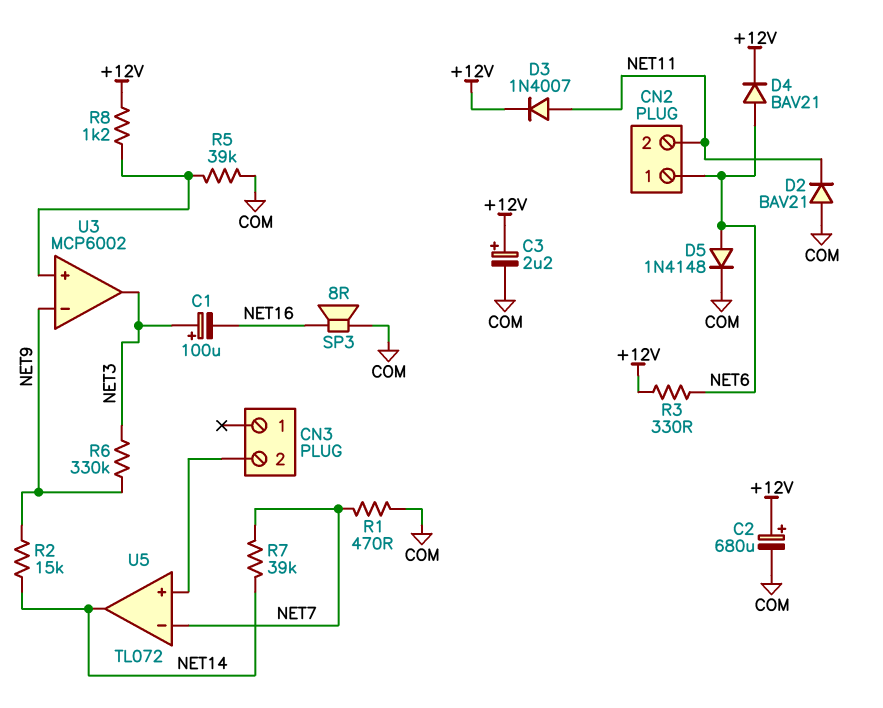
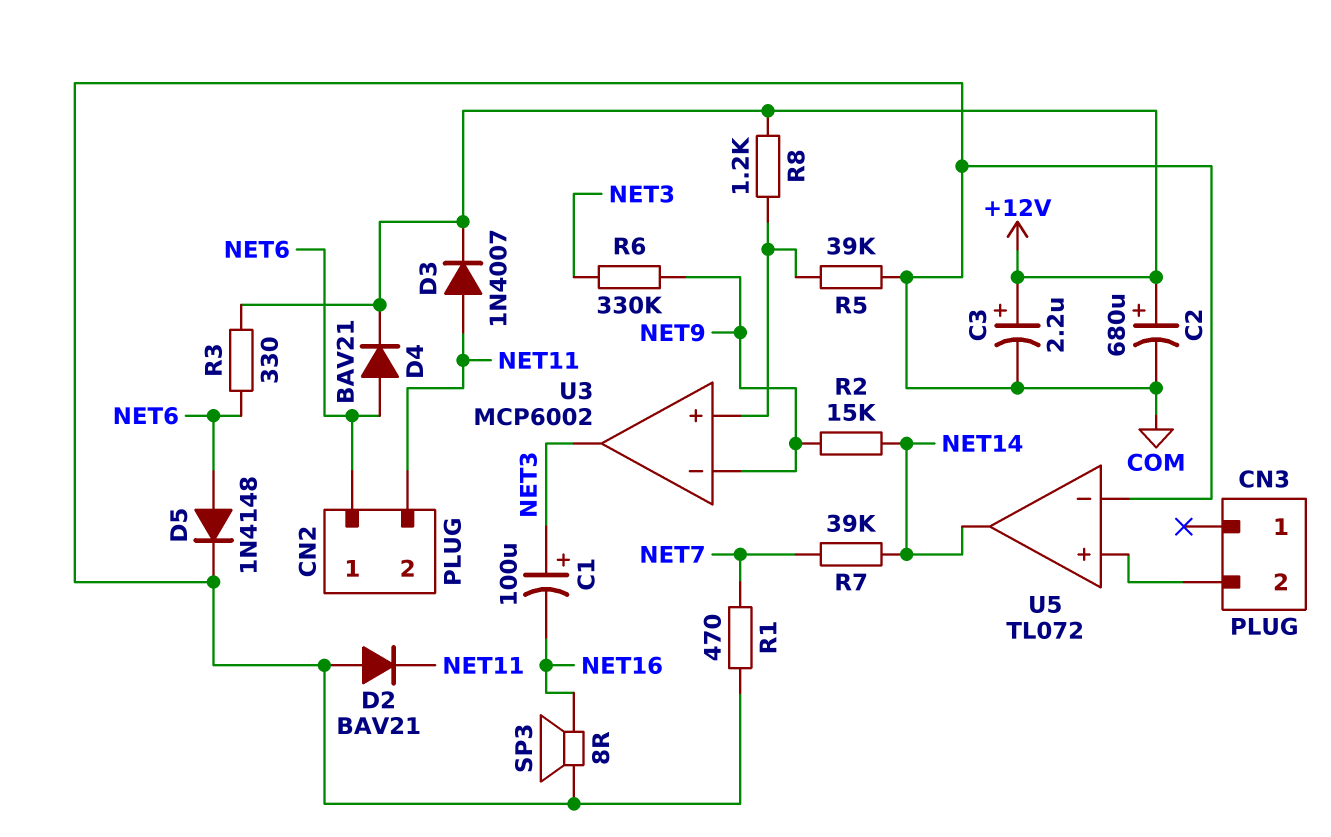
U5 pin in-: NET7 -> COM

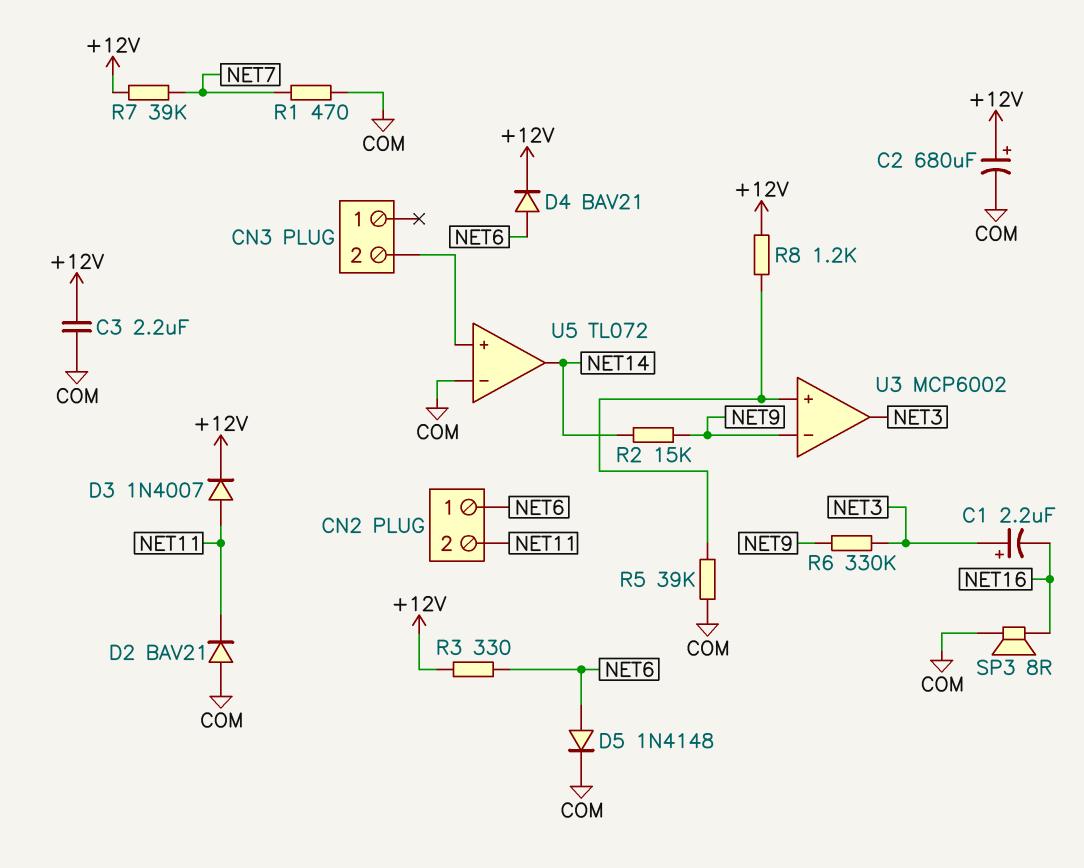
C1: 100uF (plus NET3, minus NET16) -> 2.2uF (plus NET3, minus NET16)
C3: 2.2uF (plus +12V, minus COM) -> 2.2uF (+12V, COM)
R7: 39k (NET7, NET14) -> 39k (+12V, NET7)

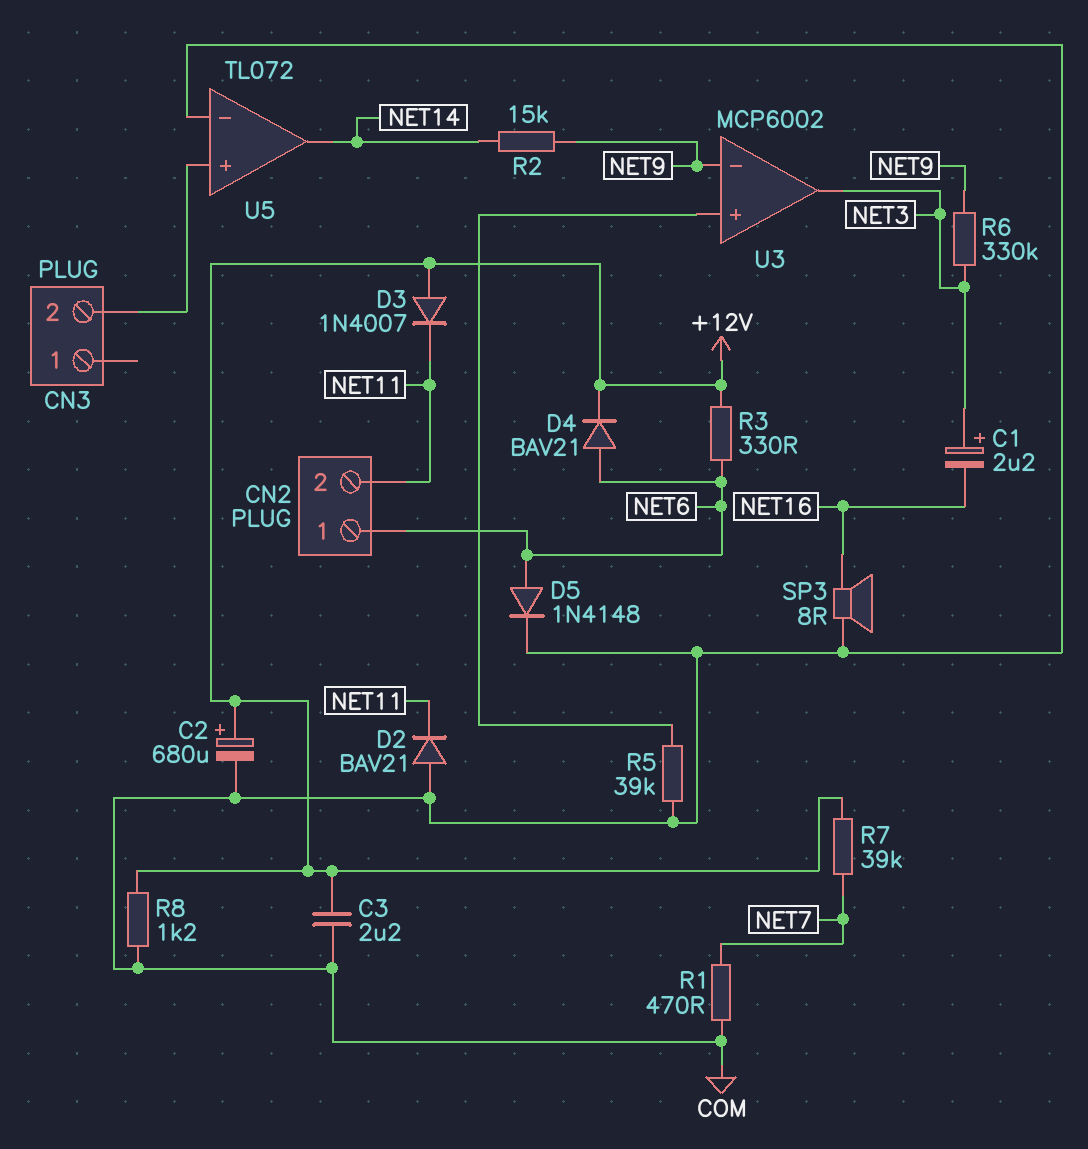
D3: diode 1N4007 (A NET11, K +12V) -> diode 1N4007 (A +12V, K NET11)
R8: 1.2k (+12V, U3/in+) -> 1.2k (+12V, COM)

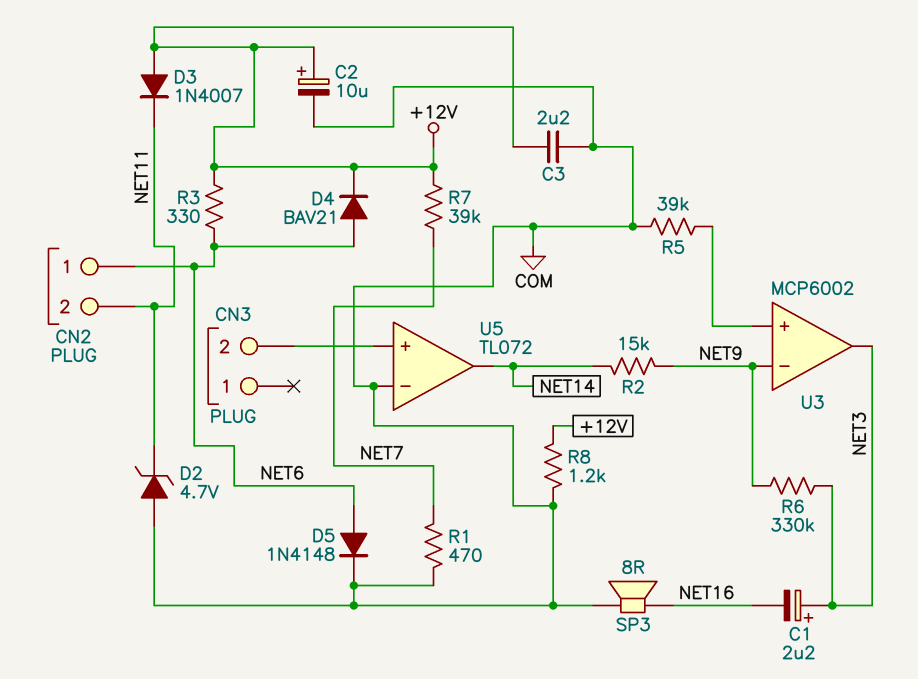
C2: 680uF (plus +12V, minus COM) -> 10uF (plus +12V, minus COM)
D2: diode BAV21 (A COM, K NET11) -> zener 4.7V (A COM, K NET11)

